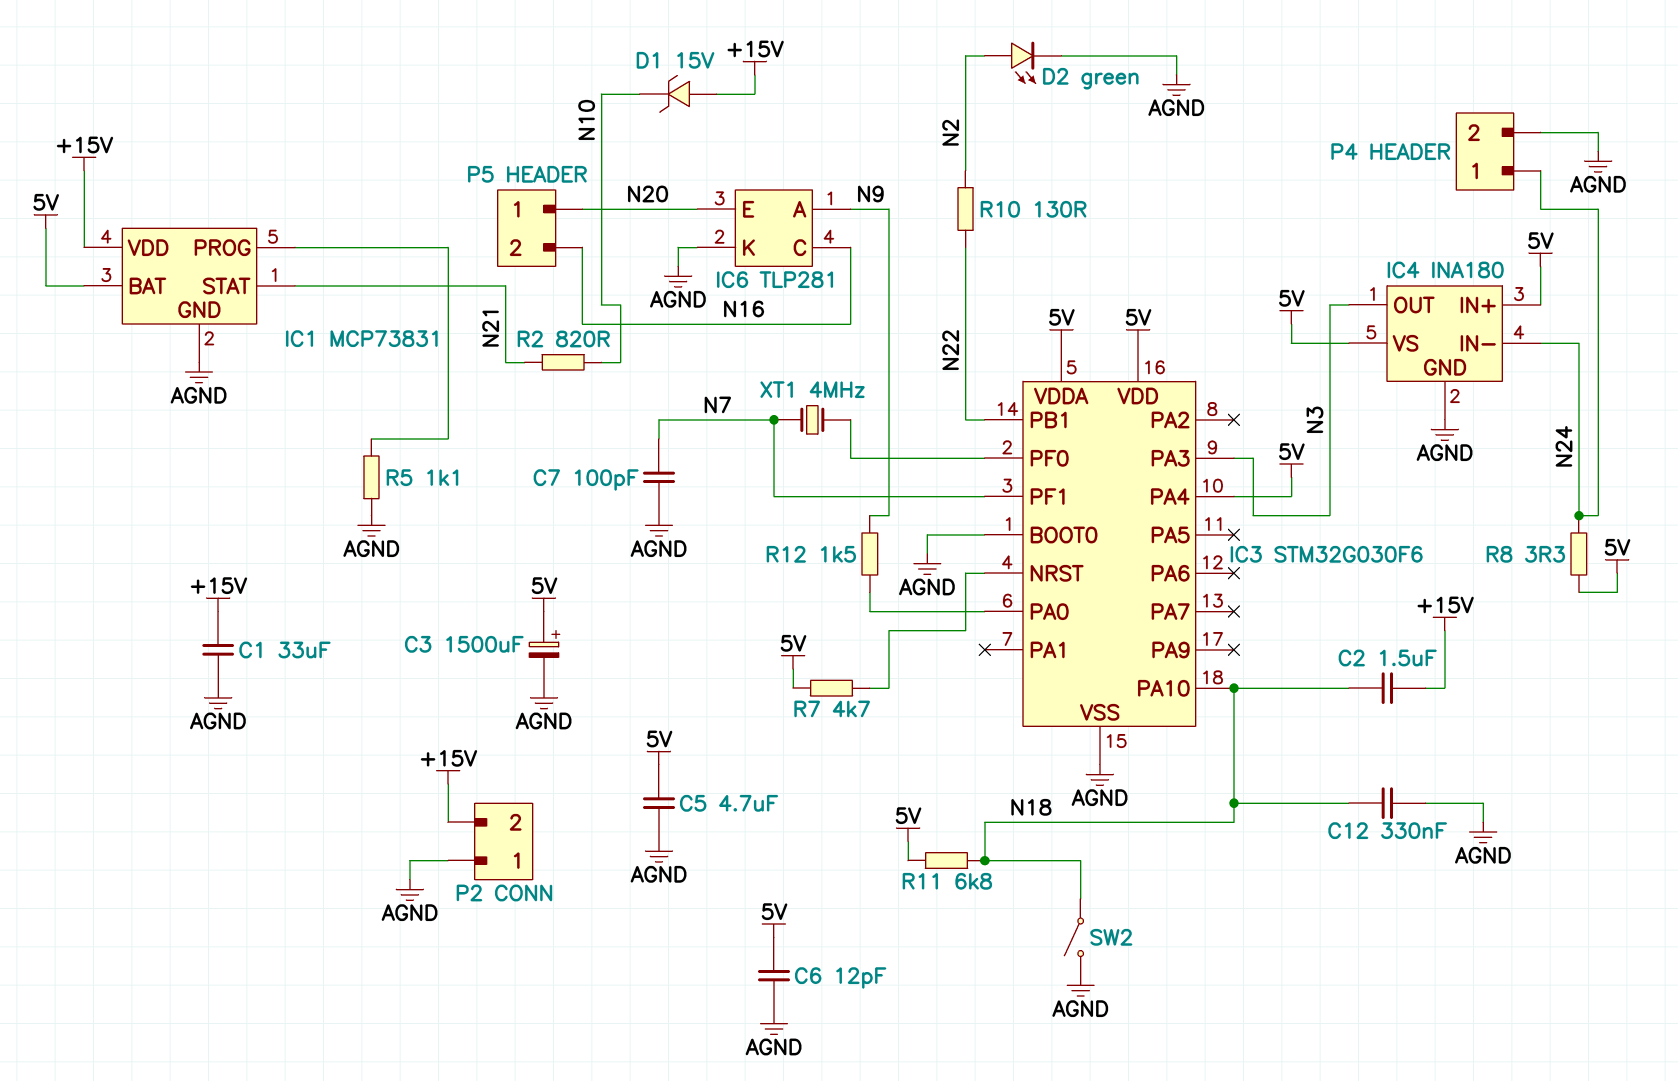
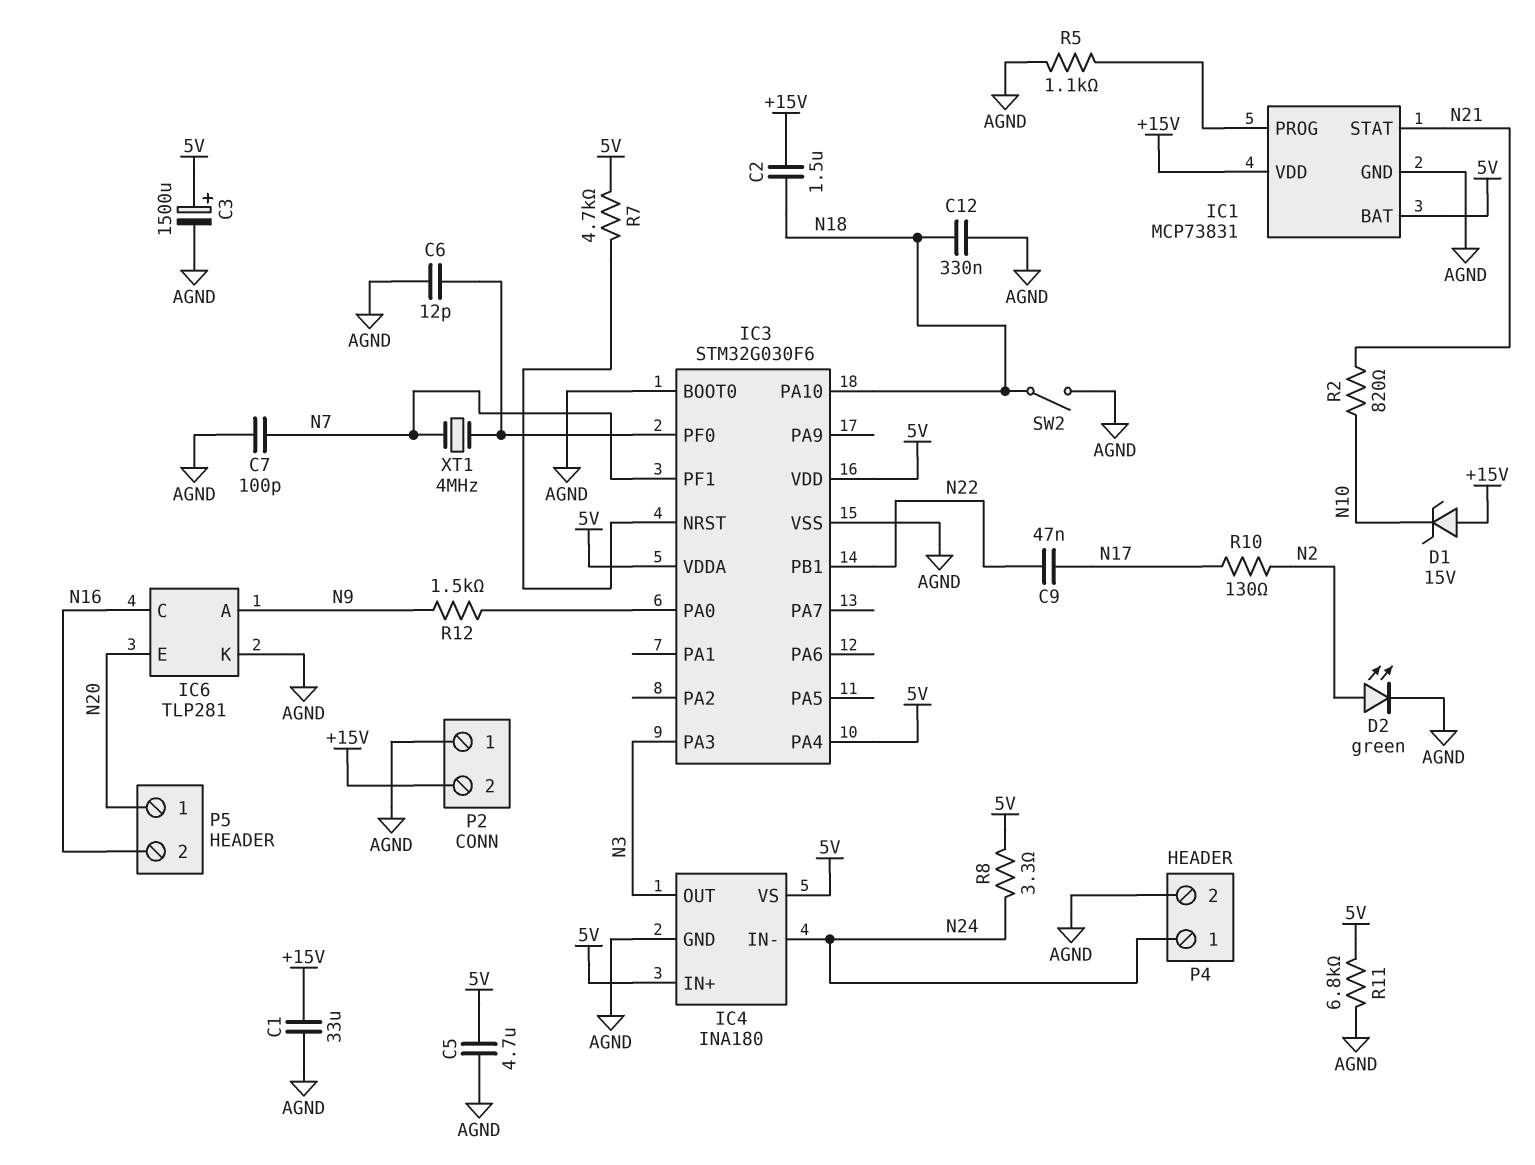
C6: 12pF (5V, AGND) -> 12pF (AGND, IC3/PF0)
C9: none -> 47nF (N17, N22)
R10: 130 (N2, N22) -> 130 (N2, N17)
R11: 6.8k (5V, N18) -> 6.8k (5V, AGND)

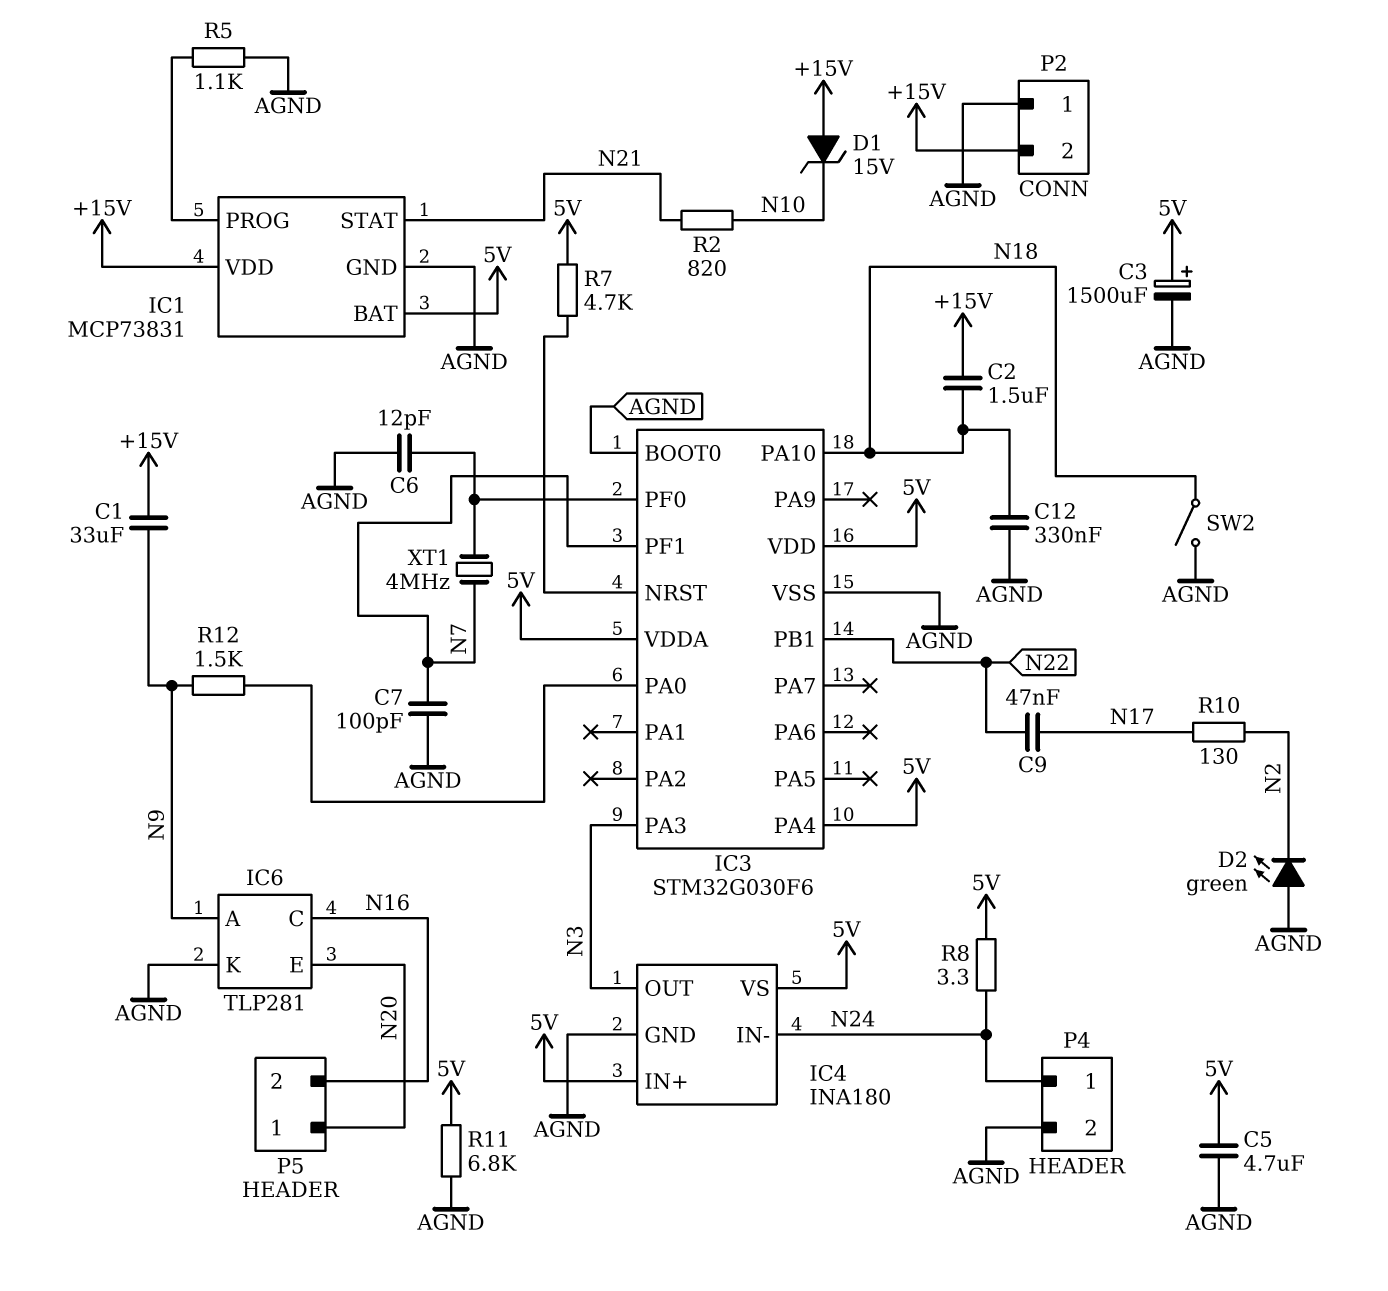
C1: 33uF (+15V, AGND) -> 33uF (+15V, N9)
D2: LED green (A N2, K AGND) -> LED green (A AGND, K N2)

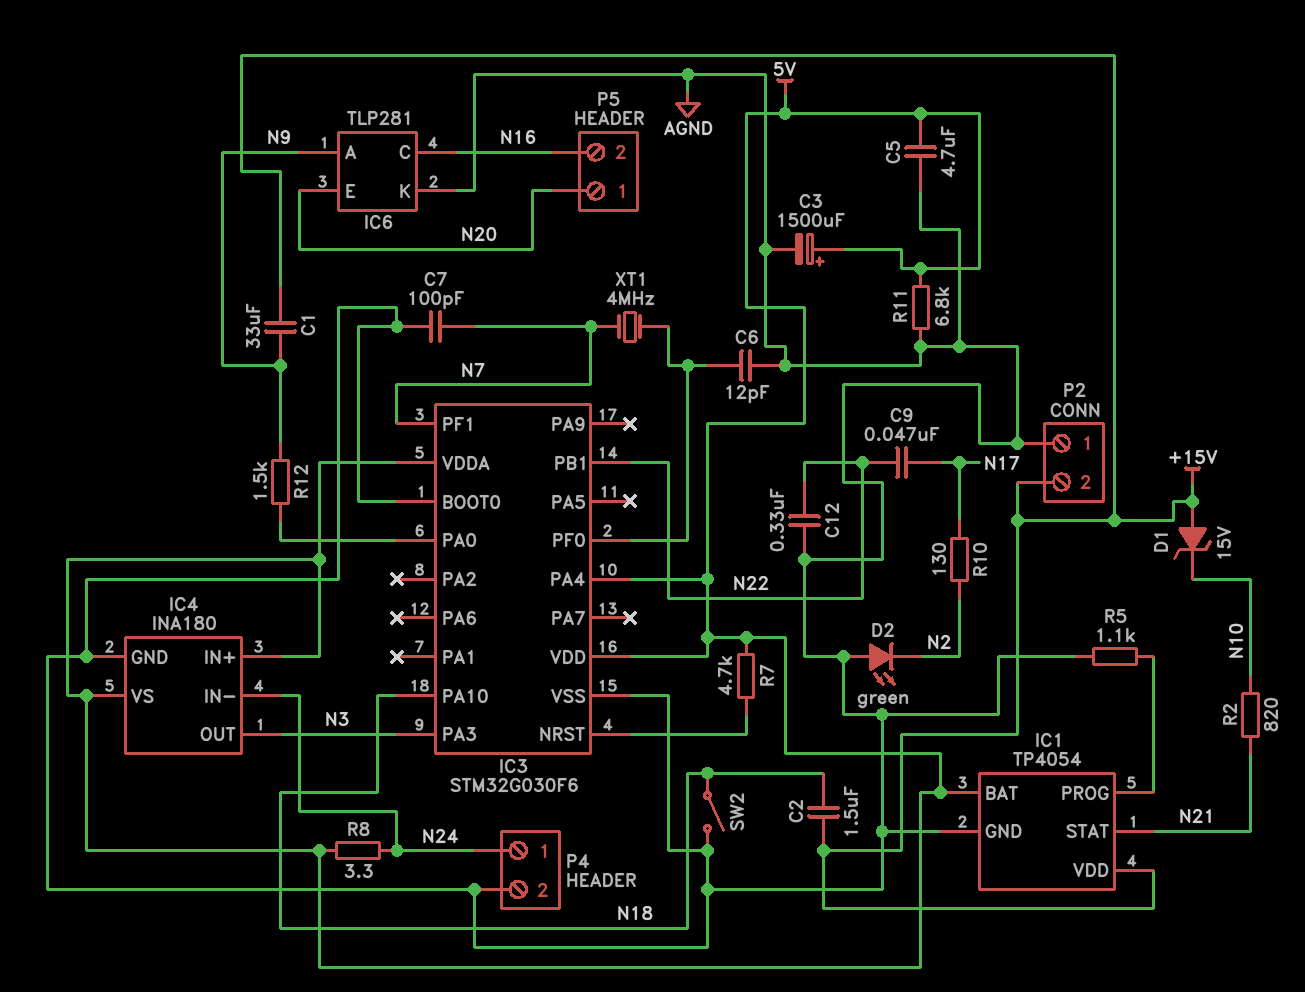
C12: 330nF (AGND, N18) -> 330nF (AGND, N22)
IC1: MCP73831 -> TP4054

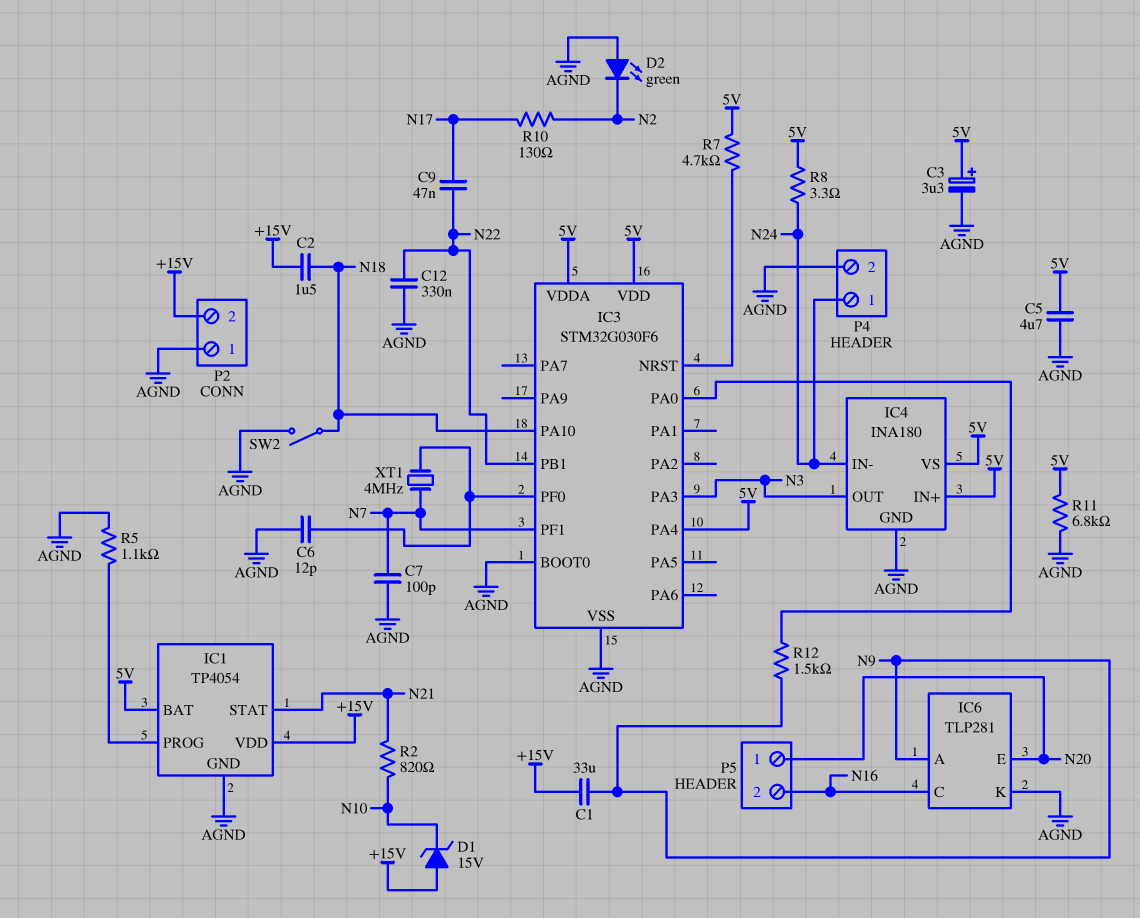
C3: 1500uF (plus 5V, minus AGND) -> 3.3uF (plus 5V, minus AGND)

